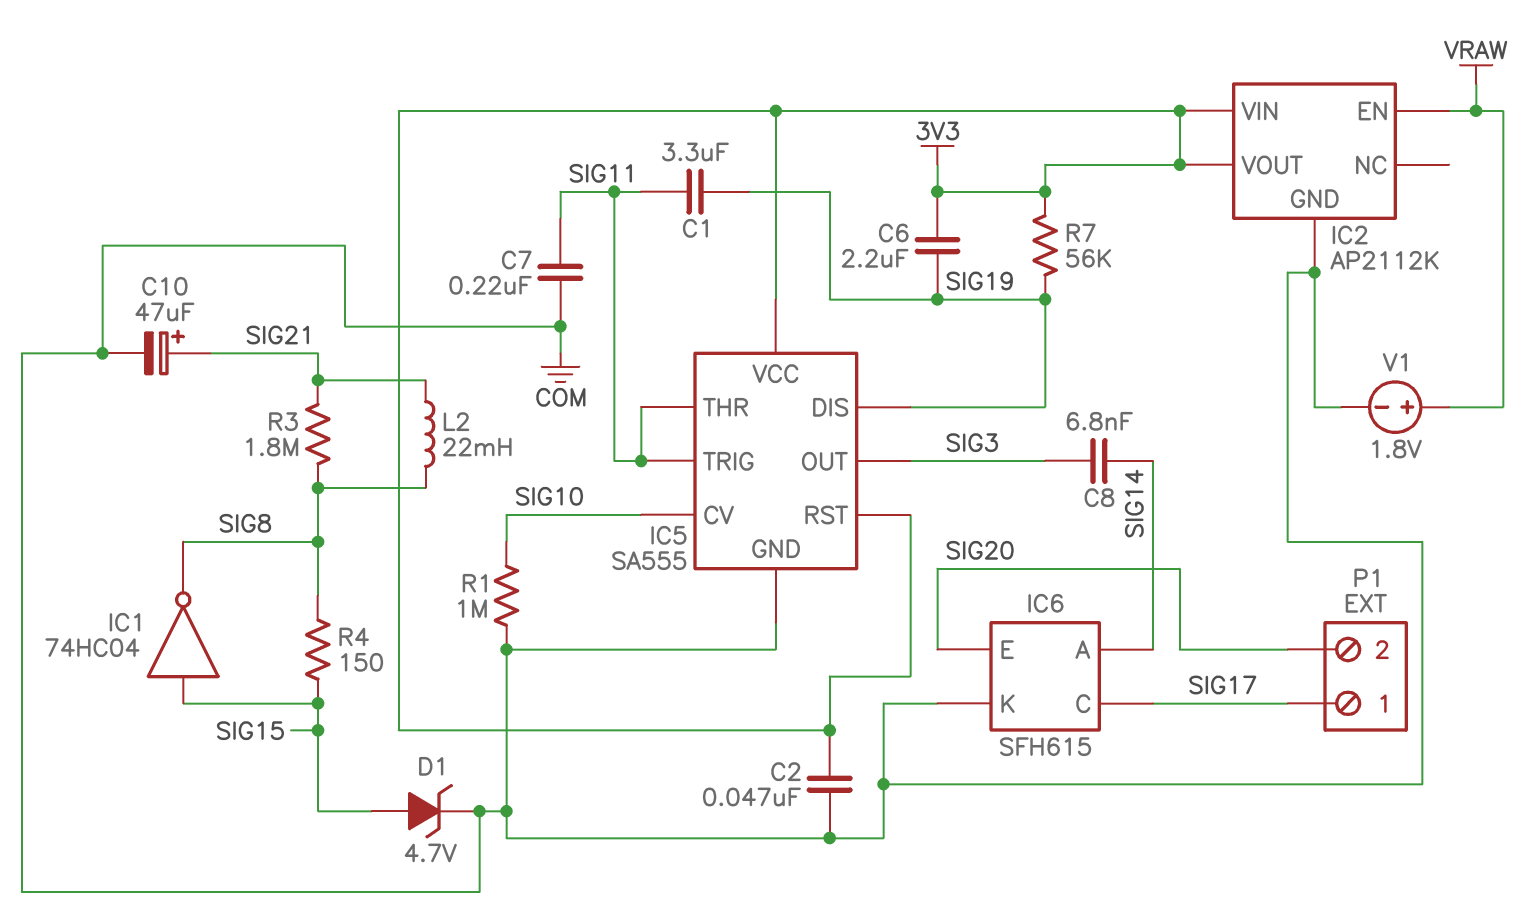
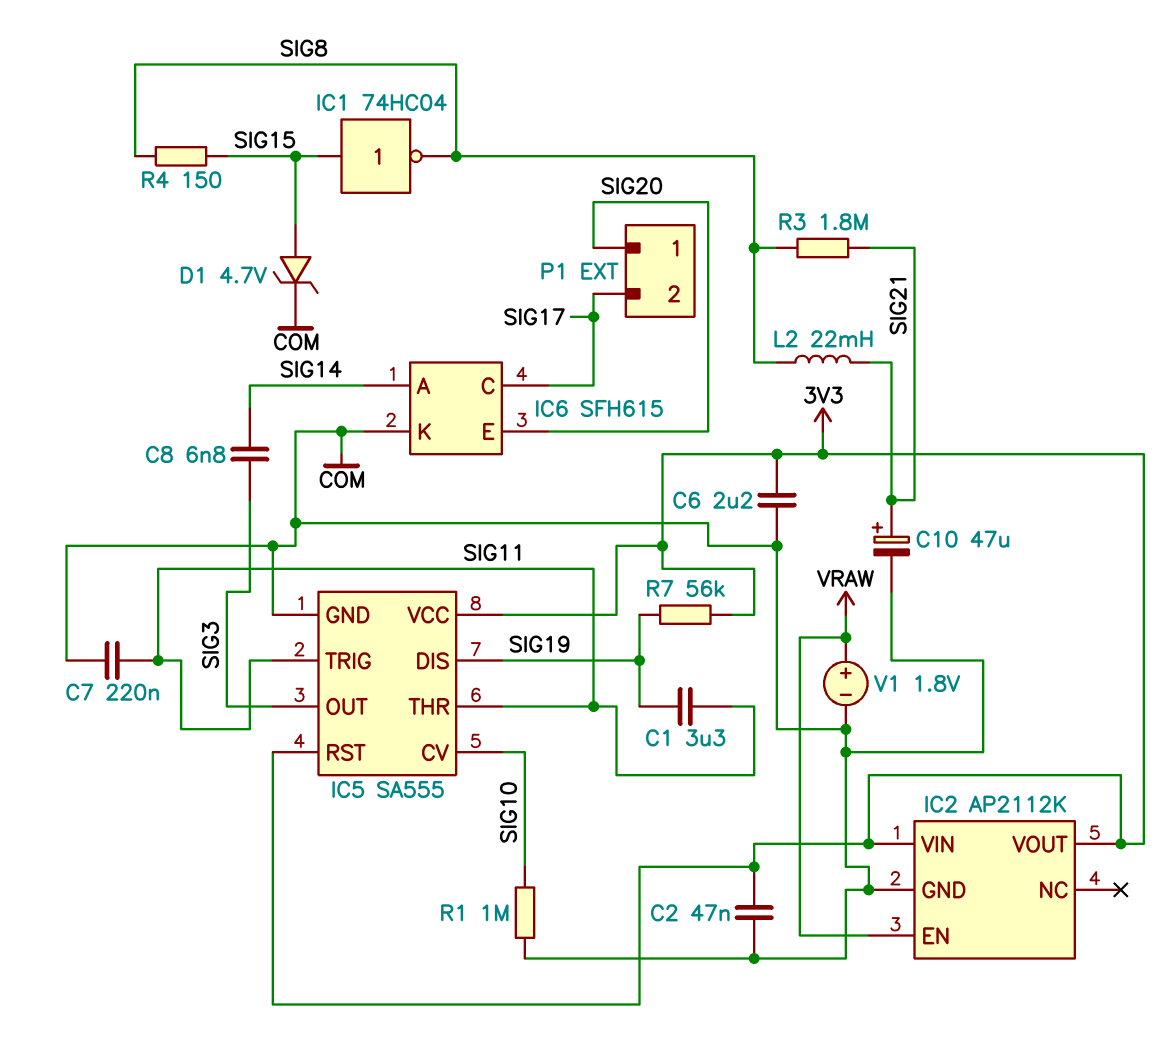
C6: 2.2uF (3V3, SIG19) -> 2.2uF (3V3, COM)
P1 pin 1: SIG17 -> SIG20
P1 pin 2: SIG20 -> SIG17

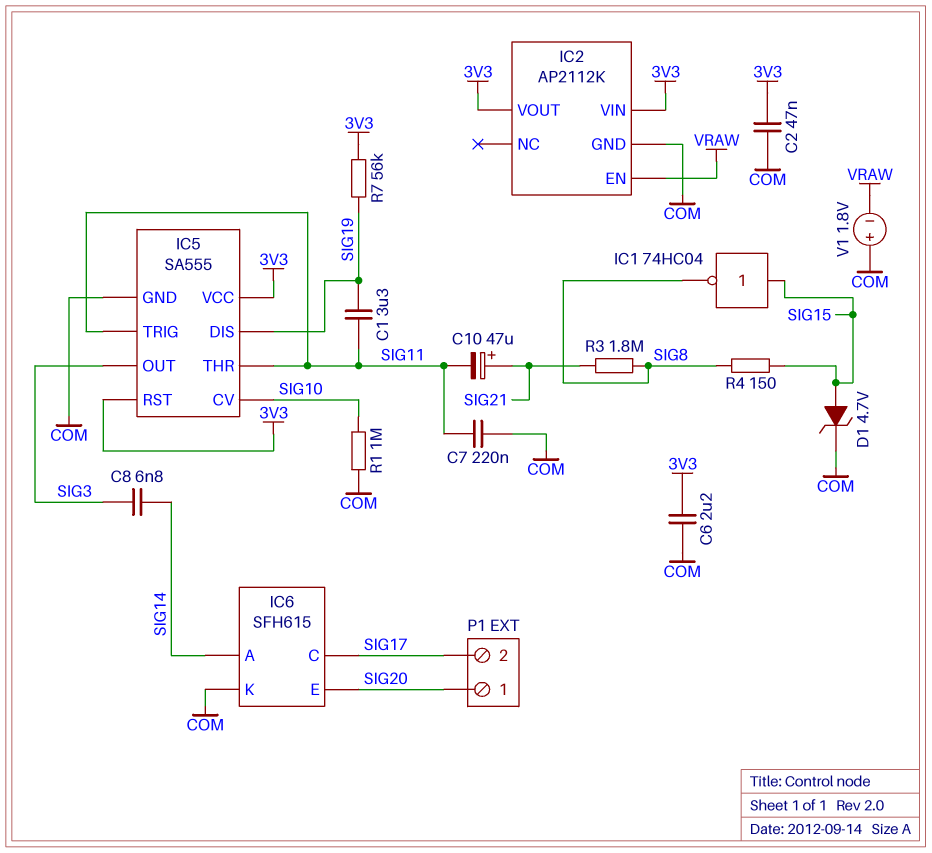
C10: 47uF (plus SIG21, minus COM) -> 47uF (plus SIG21, minus SIG11)
L2: 22mH (SIG8, SIG21) -> none
V1: 1.8V (plus VRAW, minus COM) -> 1.8V (plus COM, minus VRAW)

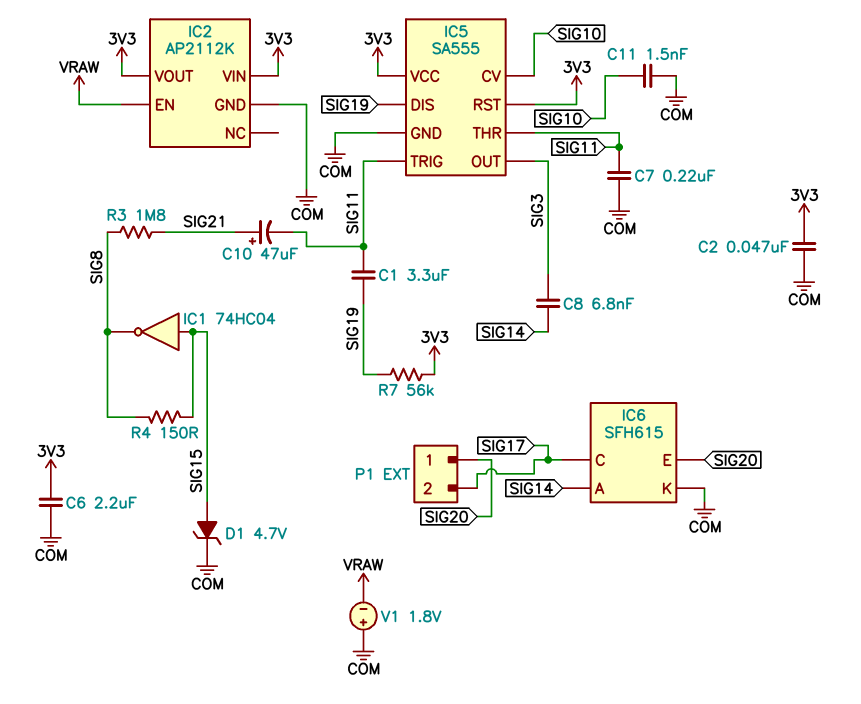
C11: none -> 1.5nF (COM, SIG10)
R1: 1M (COM, SIG10) -> none

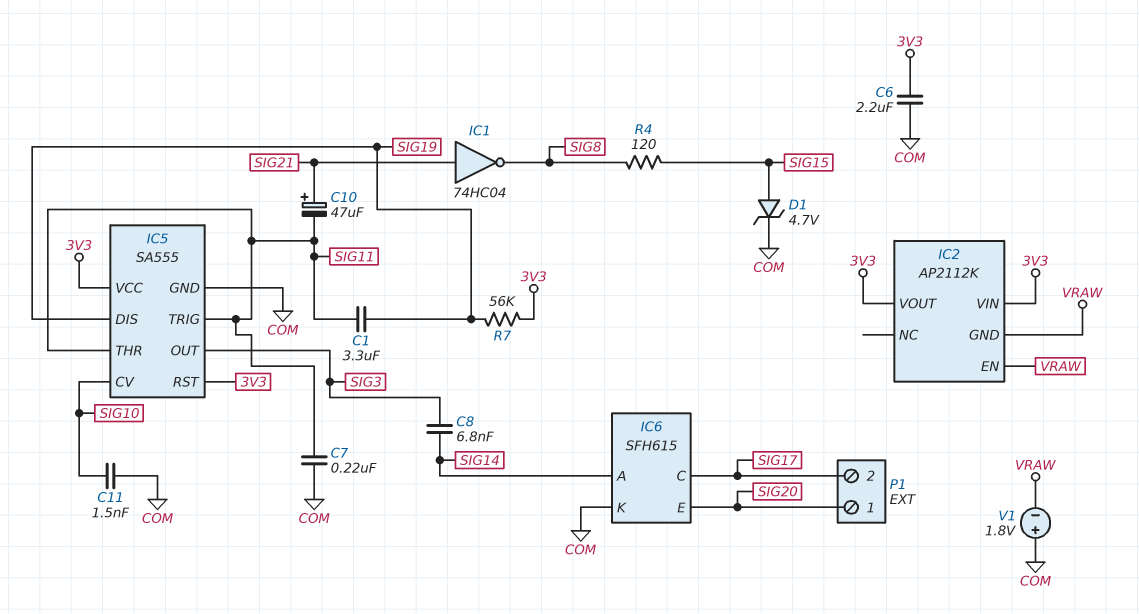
C2: 47nF (3V3, COM) -> none
IC1: NOT 74HC04 (in SIG15, out SIG8) -> NOT 74HC04 (in SIG21, out SIG8)
IC2 pin GND: COM -> VRAW
R3: 1.8M (SIG8, SIG21) -> none
R4: 150 (SIG8, SIG15) -> 120 (SIG8, SIG15)

